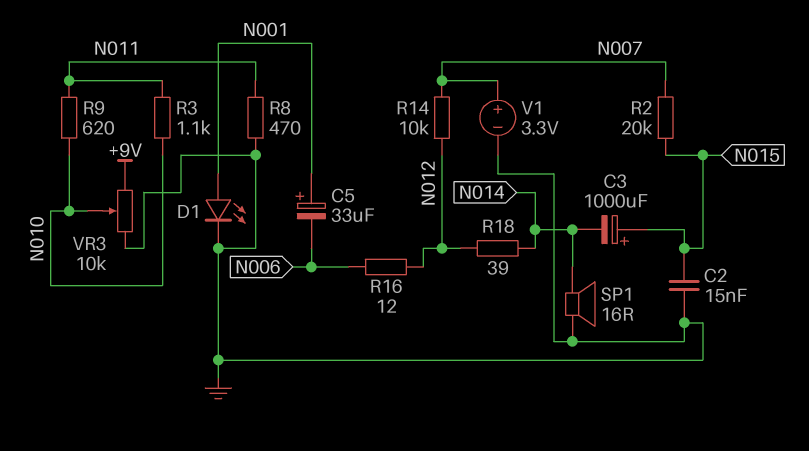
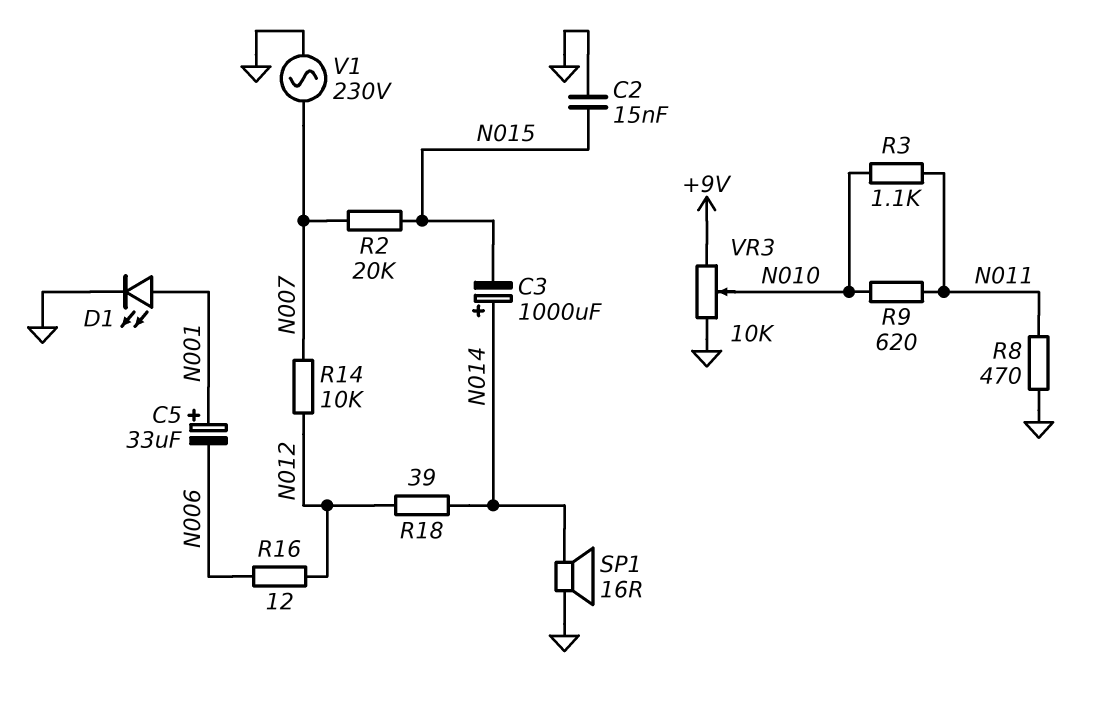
C3: 1000uF (plus N015, minus N014) -> 1000uF (plus N014, minus N015)
V1: 3.3V (plus N007, minus GND) -> AC 230V (GND, N007)

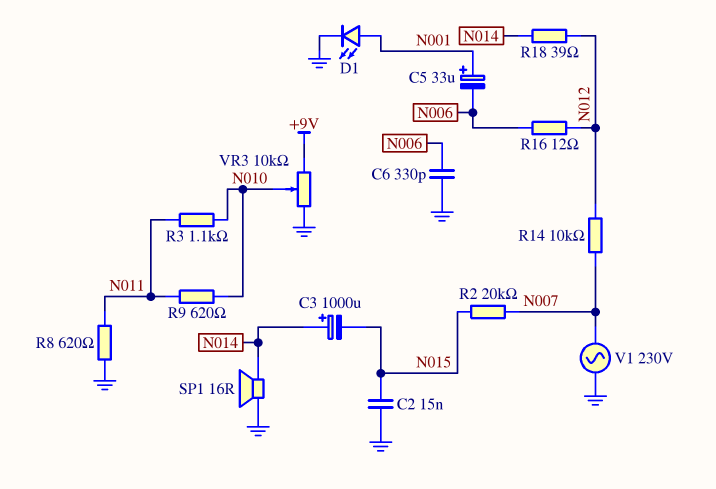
C6: none -> 330pF (GND, N006)
R8: 470 (GND, N011) -> 620 (GND, N011)

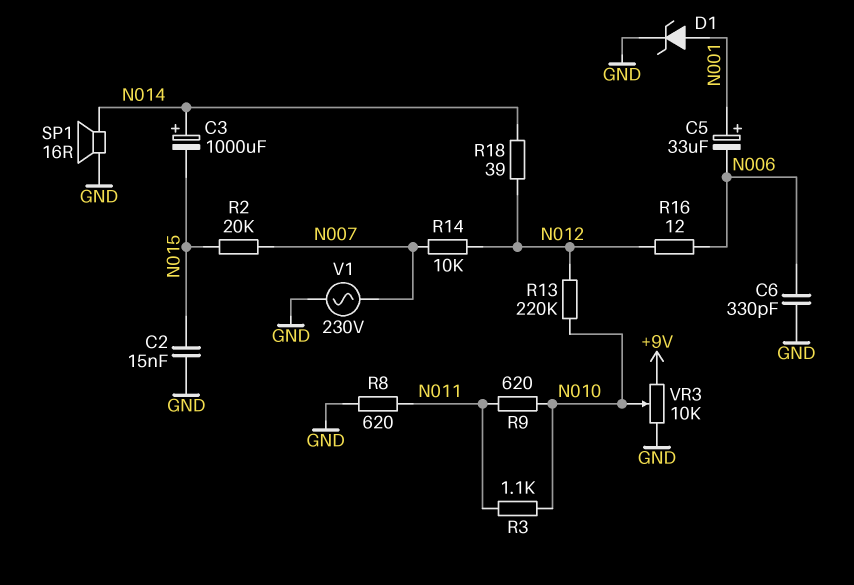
D1: LED (A N001, K GND) -> zener (A N001, K GND)
R13: none -> 220k (N010, N012)

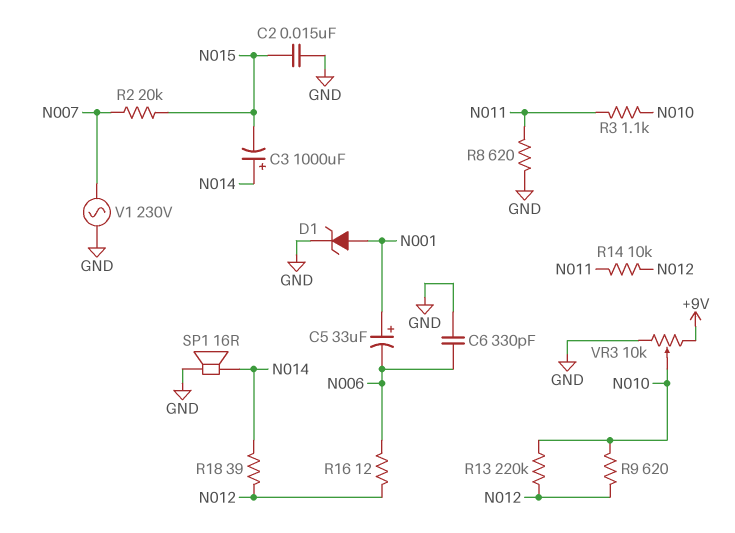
R9: 620 (N010, N011) -> 620 (N010, N012)
R14: 10k (N007, N012) -> 10k (N011, N012)

